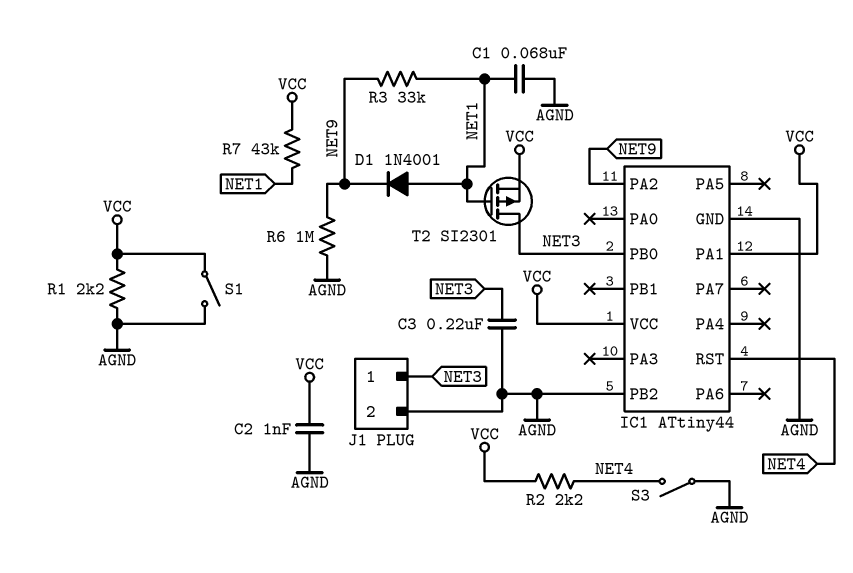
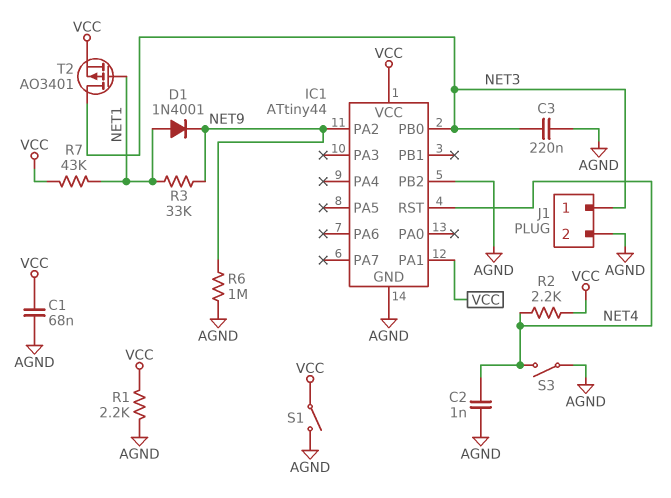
C1: 68nF (AGND, NET1) -> 68nF (AGND, VCC)
C2: 1nF (AGND, VCC) -> 1nF (AGND, NET4)
T2: PMOS SI2301 (G NET1, D NET3, S VCC) -> PMOS AO3401 (G NET1, D NET3, S VCC)

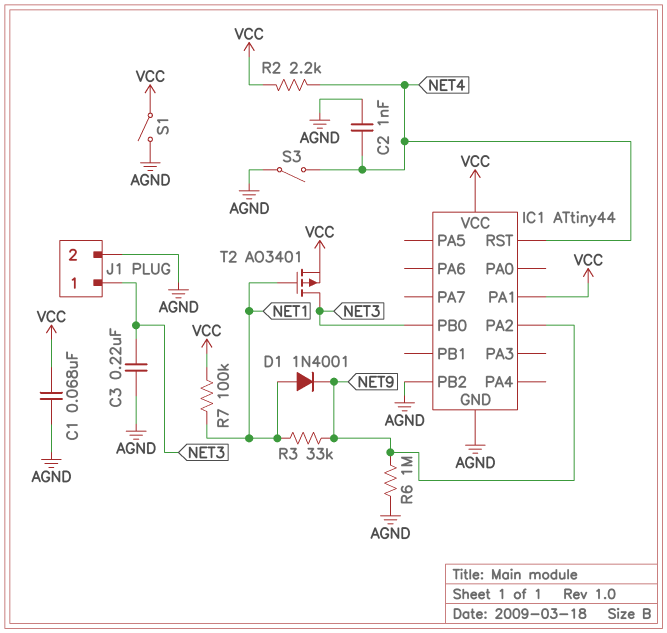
R1: 2.2k (AGND, VCC) -> none
R7: 43k (NET1, VCC) -> 100k (NET1, VCC)

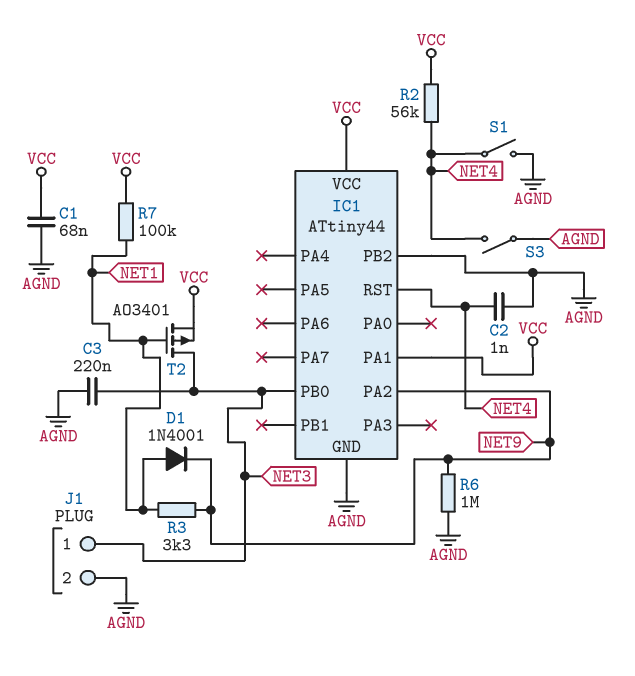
R2: 2.2k (NET4, VCC) -> 56k (NET4, VCC)
R3: 33k (NET1, NET9) -> 3.3k (NET1, NET9)
S1: switch (AGND, VCC) -> switch (AGND, NET4)

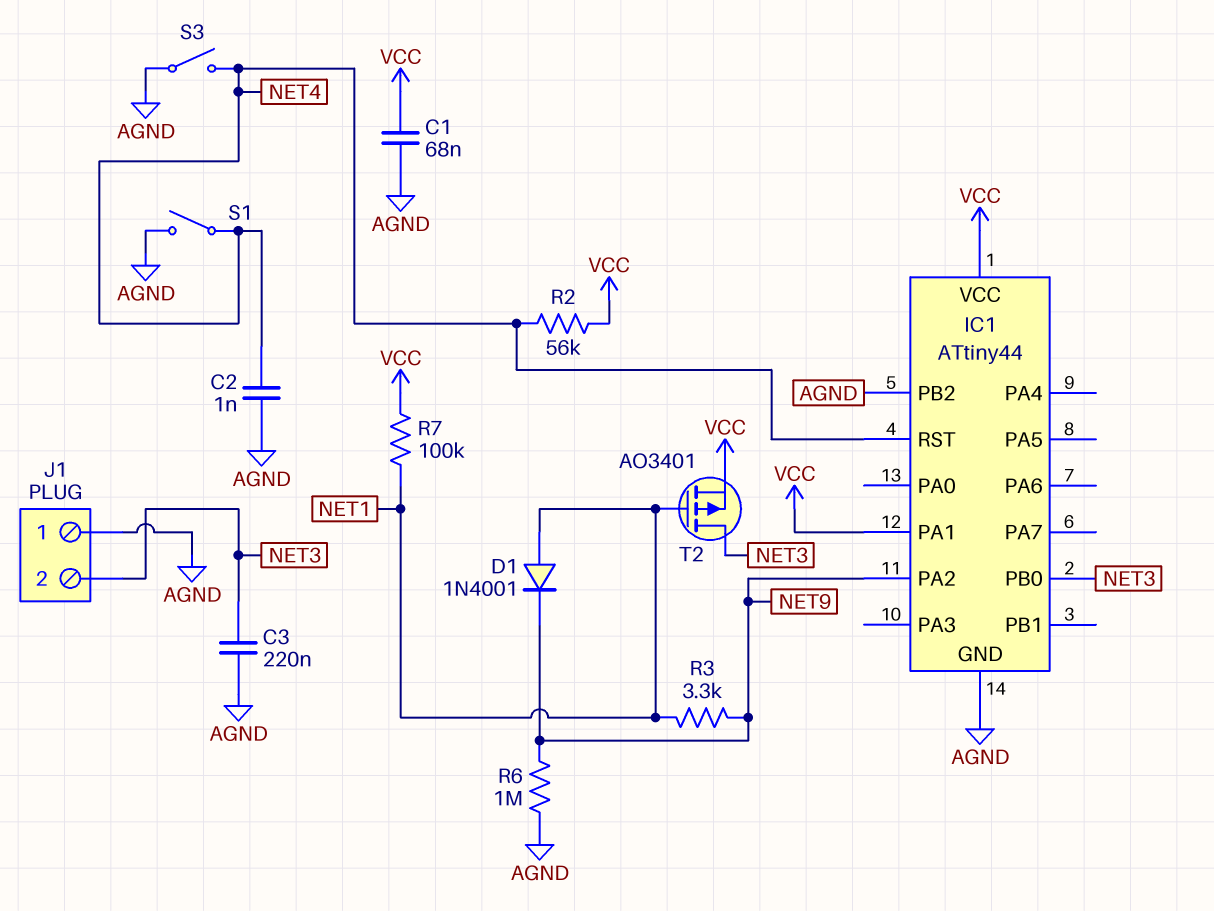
J1 pin 1: NET3 -> AGND
J1 pin 2: AGND -> NET3

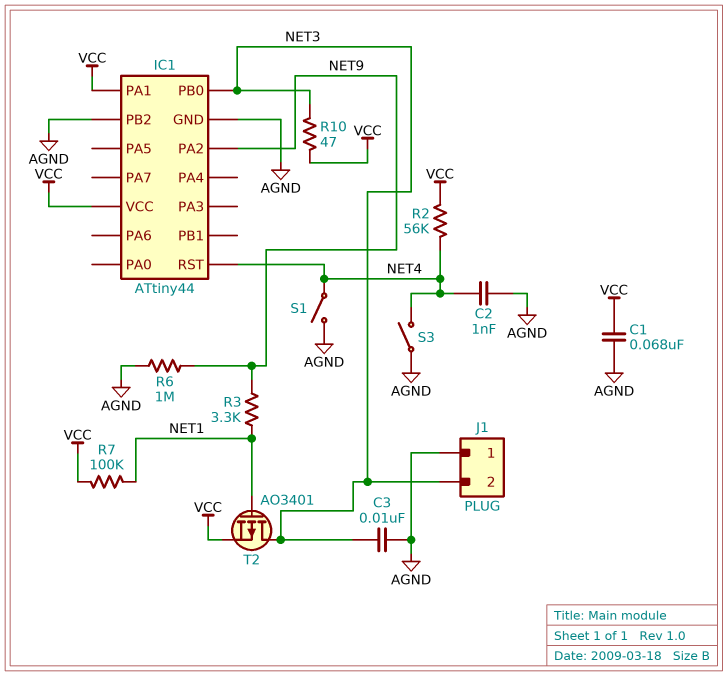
C3: 220nF (AGND, NET3) -> 10nF (AGND, NET3)
D1: diode 1N4001 (A NET1, K NET9) -> none
R10: none -> 47 (NET3, VCC)

